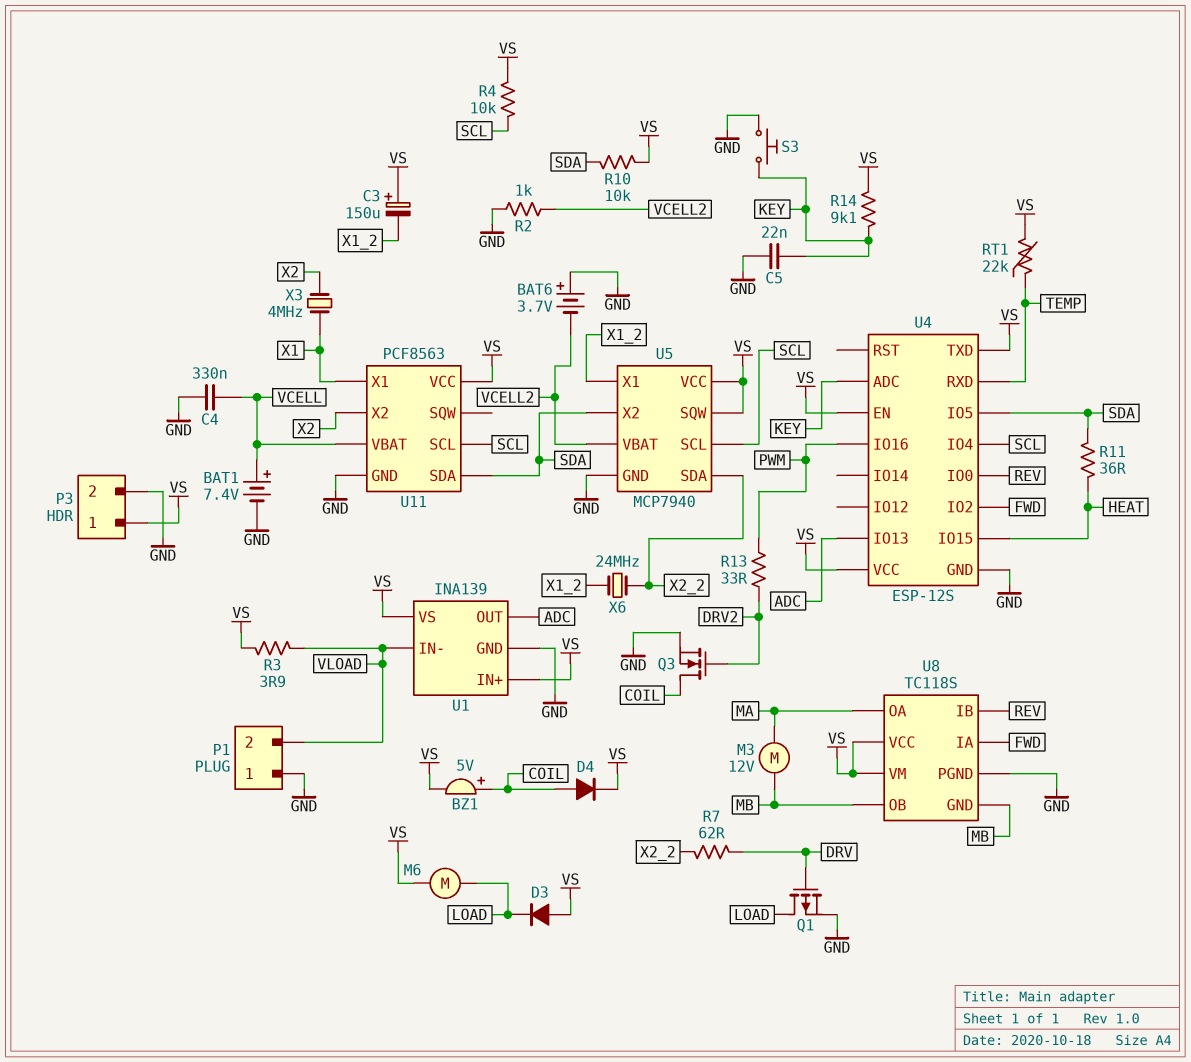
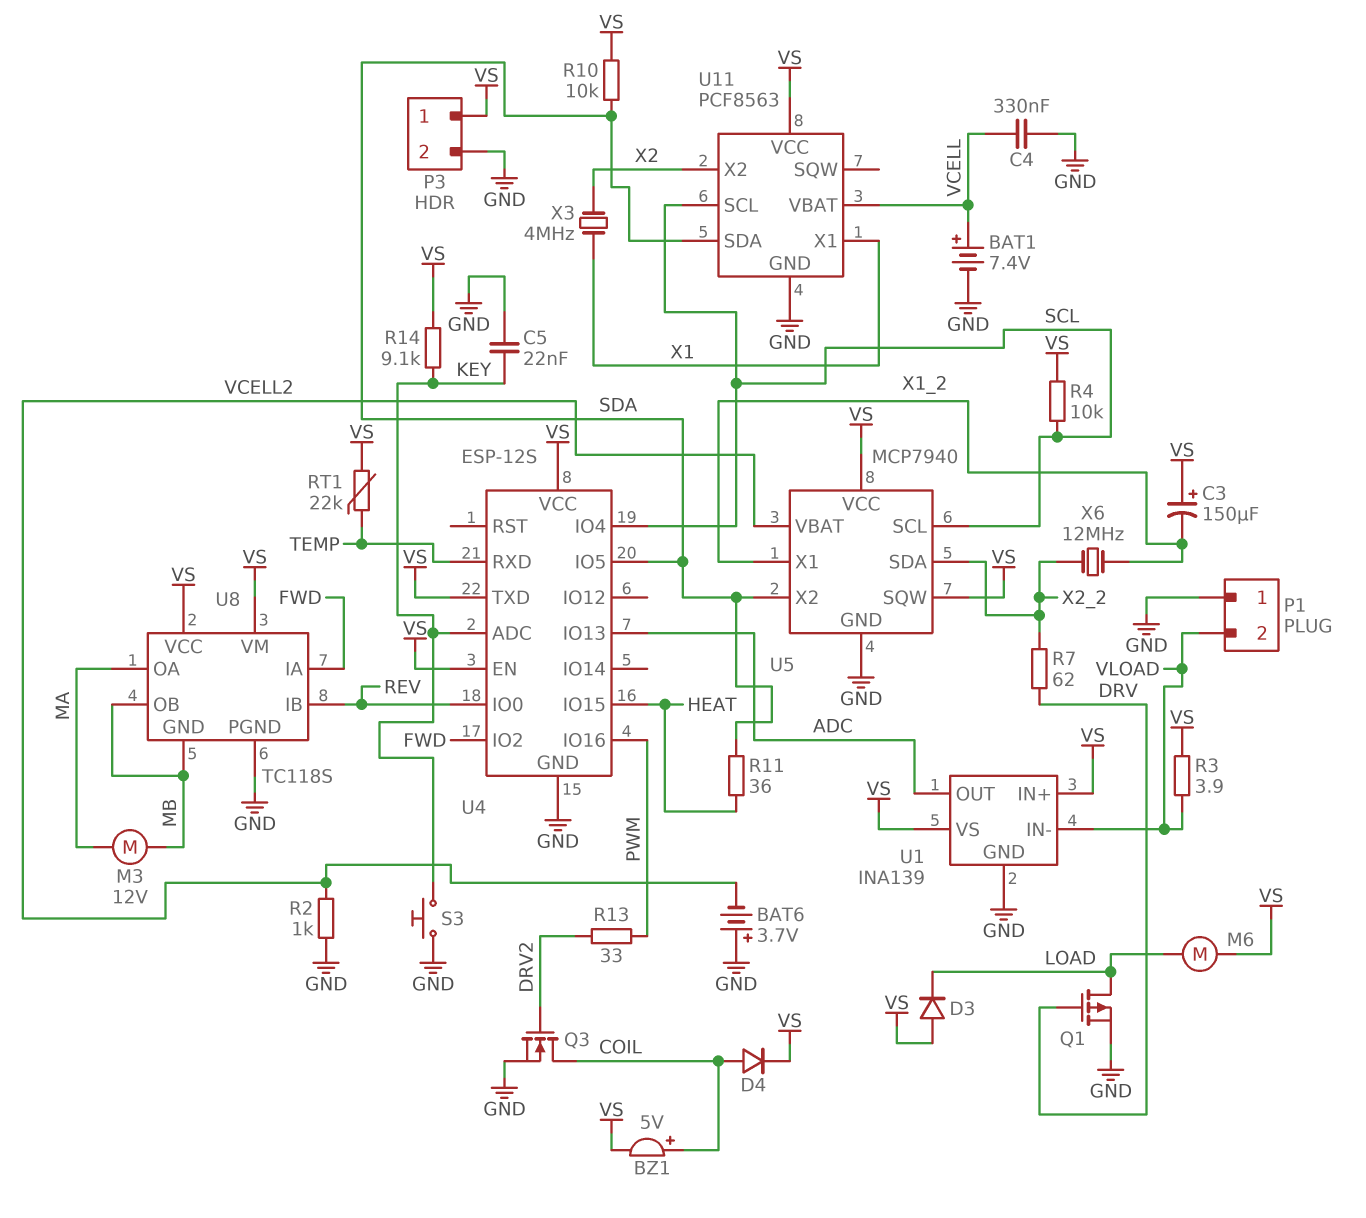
X6: 24MHz (X1_2, X2_2) -> 12MHz (X1_2, X2_2)

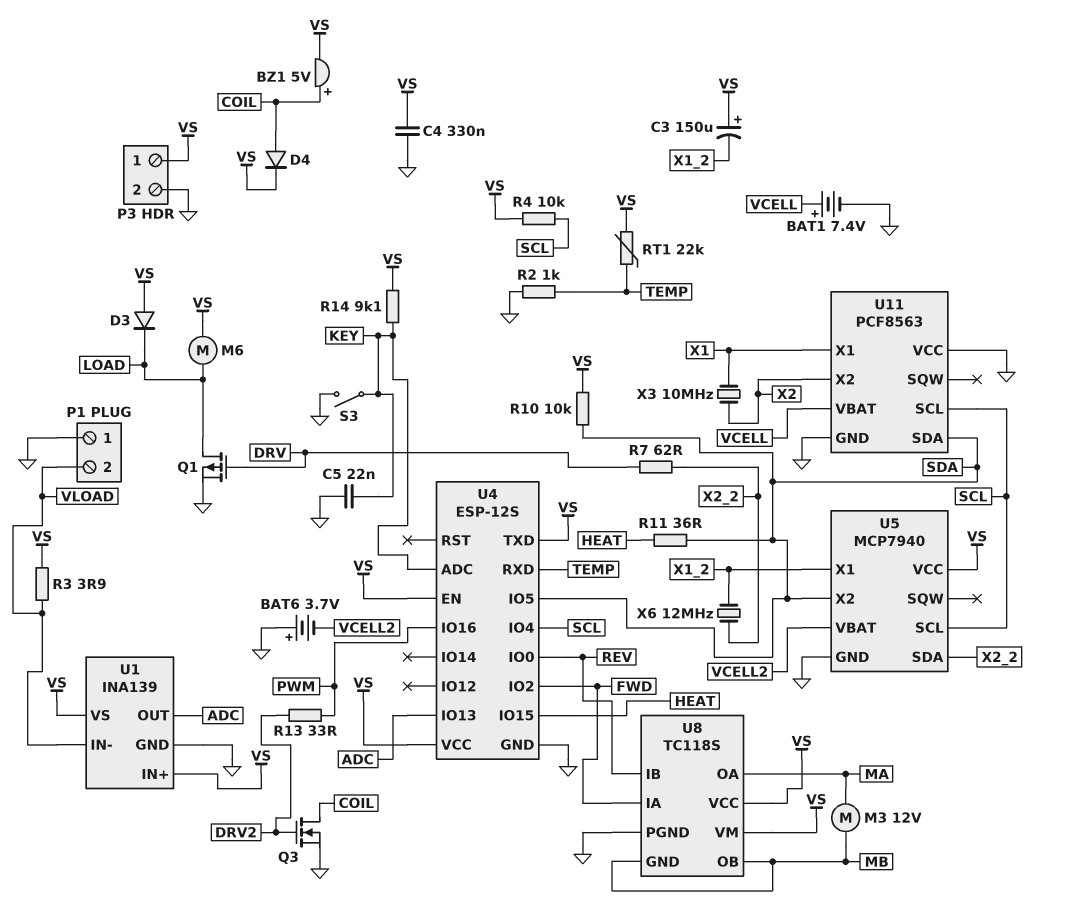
C4: 330nF (GND, VCELL) -> 330nF (GND, VS)
R2: 1k (GND, VCELL2) -> 1k (GND, TEMP)
S3: button (GND, KEY) -> switch (GND, KEY)
U5 pin SQW: VS -> none
U11 pin VCC: VS -> GND
X3: 4MHz (X1, X2) -> 10MHz (X1, X2)

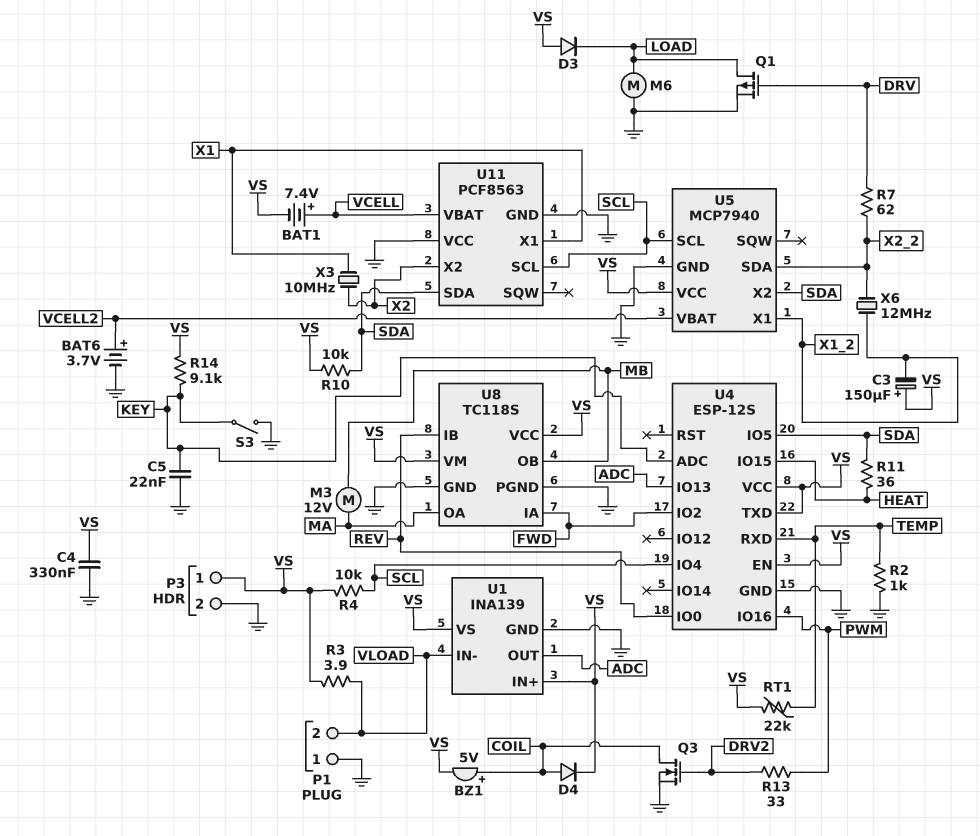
BAT1: 7.4V (plus VCELL, minus GND) -> 7.4V (plus VCELL, minus VS)
BAT6: 3.7V (plus GND, minus VCELL2) -> 3.7V (plus VCELL2, minus GND)
M6: motor (LOAD, VS) -> motor (GND, LOAD)
U8 pin GND: MB -> GND

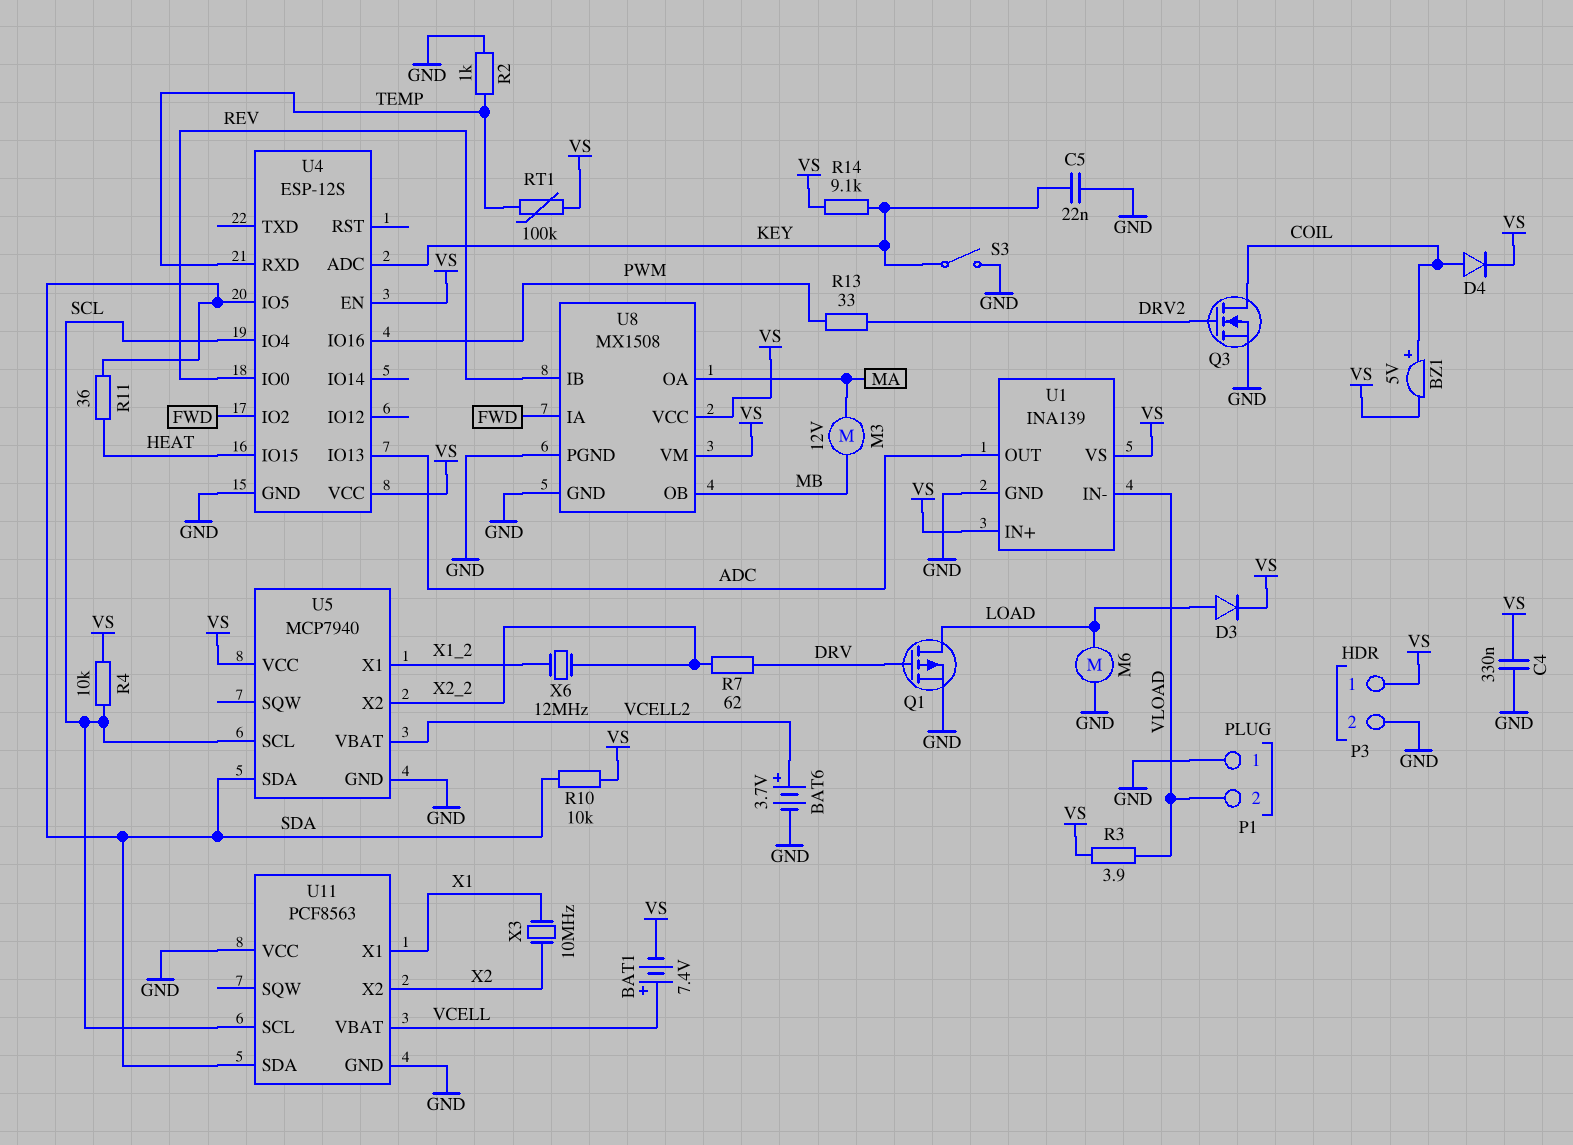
C3: 150uF (plus VS, minus X1_2) -> none
D3: diode (A VS, K LOAD) -> diode (A LOAD, K VS)
RT1: 22k (TEMP, VS) -> 100k (TEMP, VS)
U4 pin TXD: VS -> none
U5 pin SDA: X2_2 -> SDA
U5 pin X2: SDA -> X2_2
U8: TC118S -> MX1508

